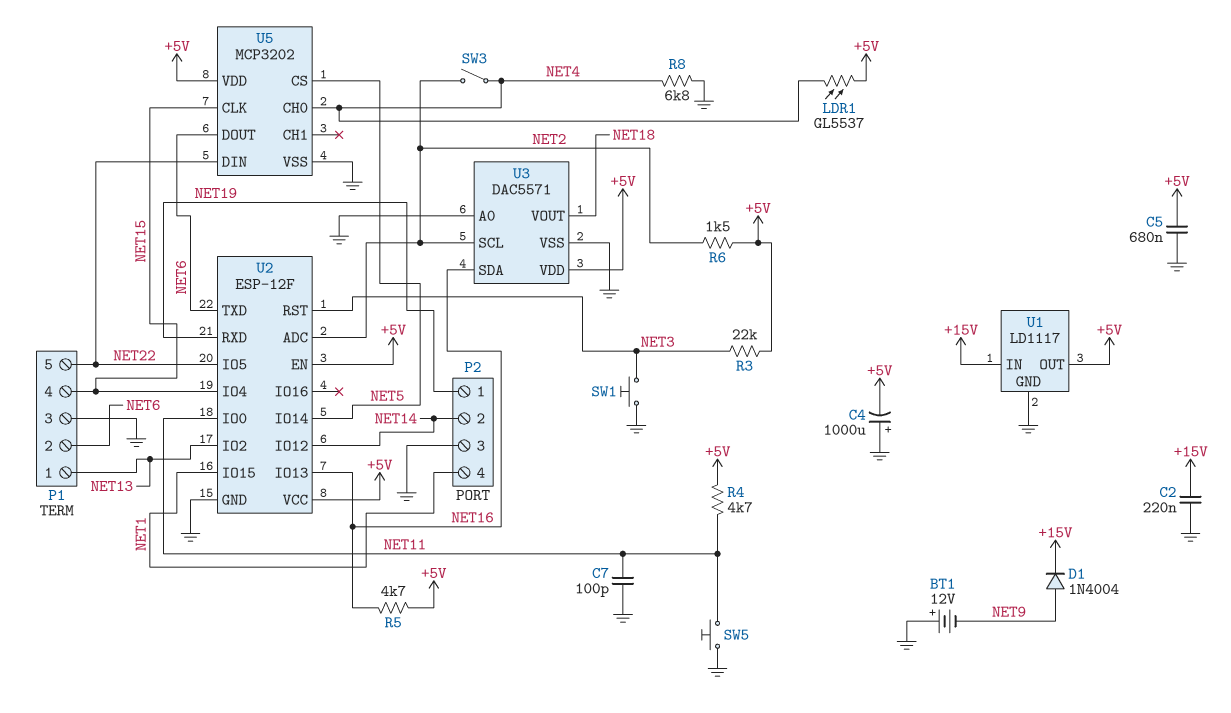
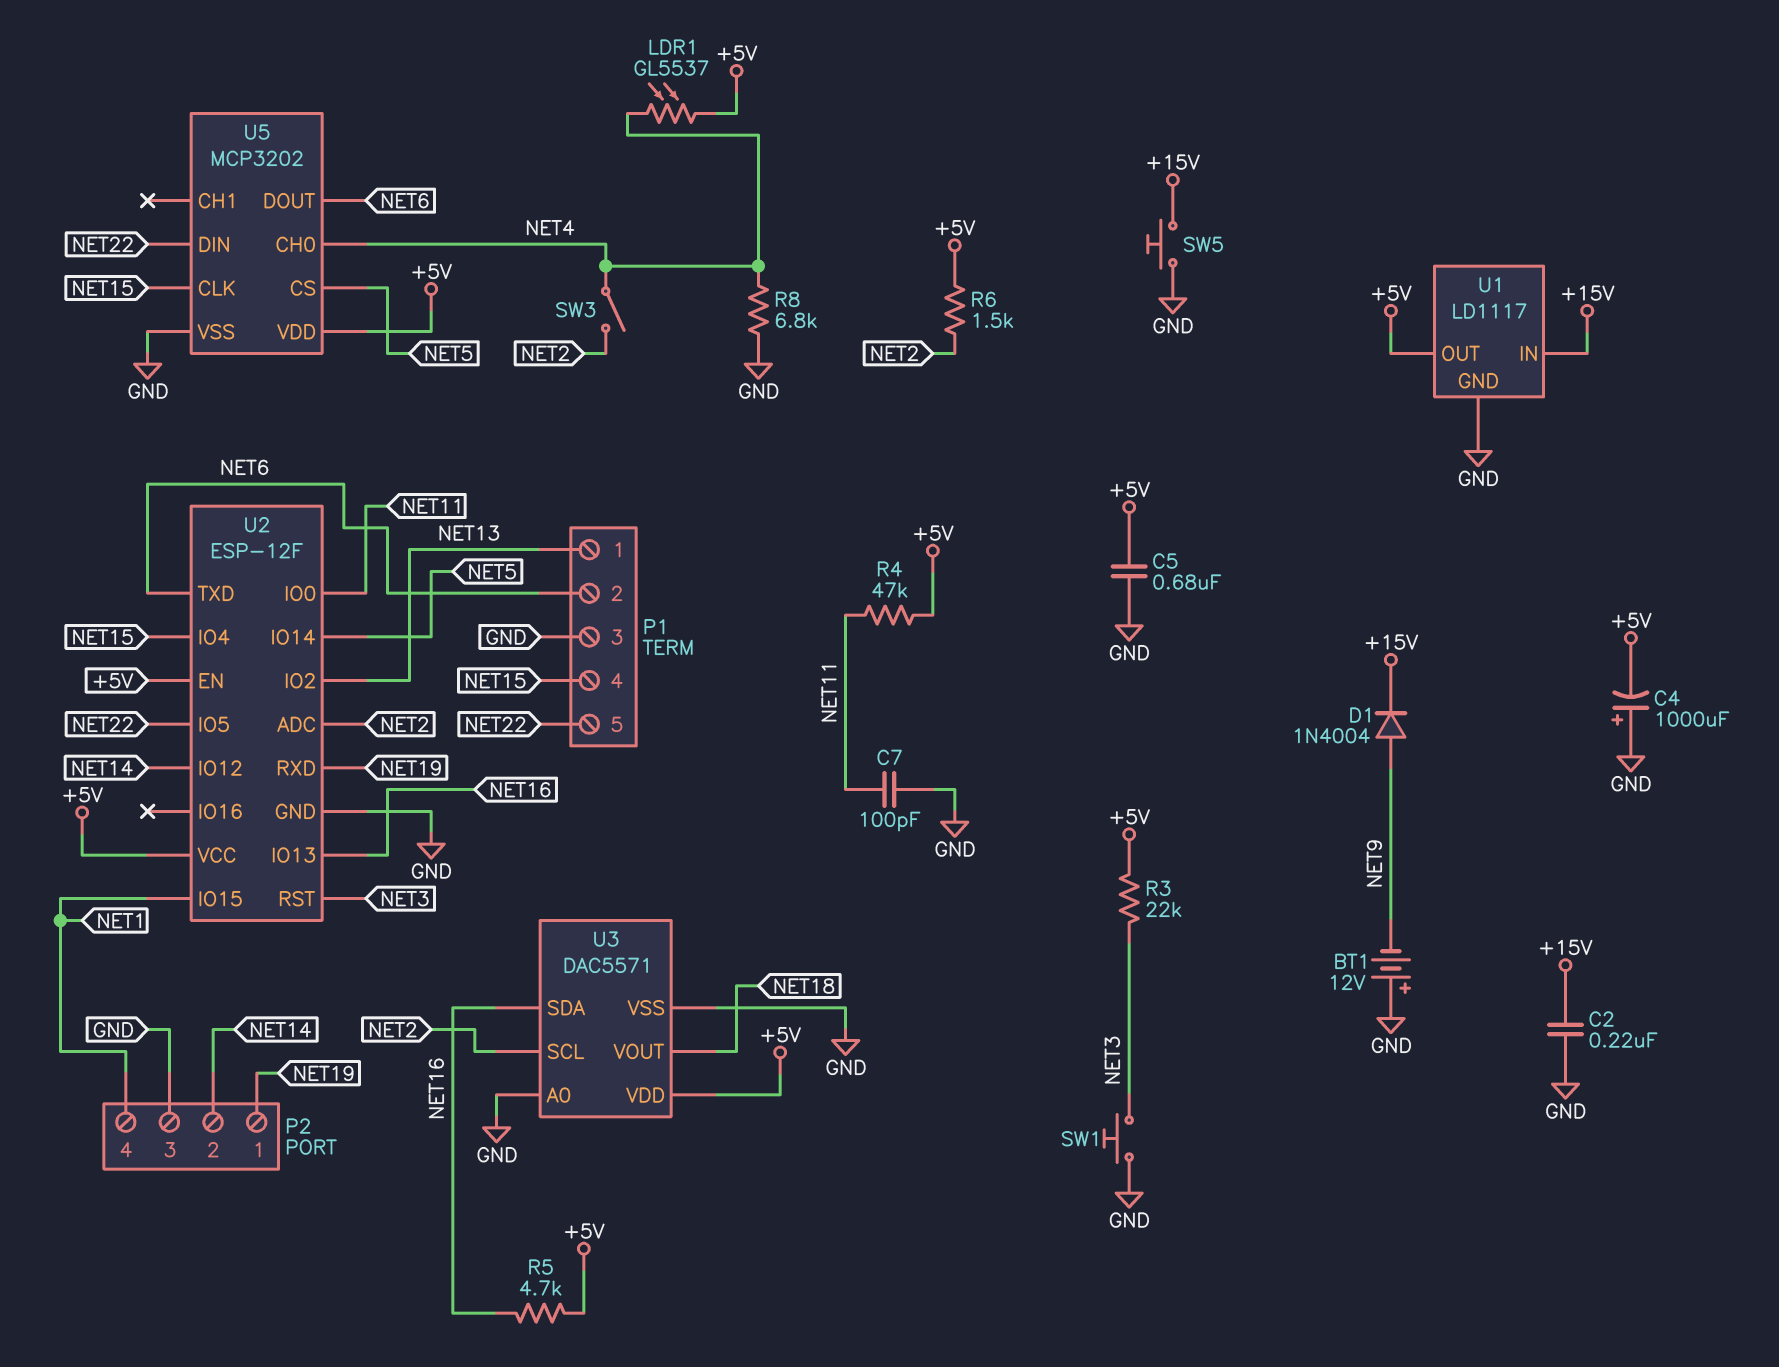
R4: 4.7k (+5V, NET11) -> 47k (+5V, NET11)
SW5: button (GND, NET11) -> button (+15V, GND)

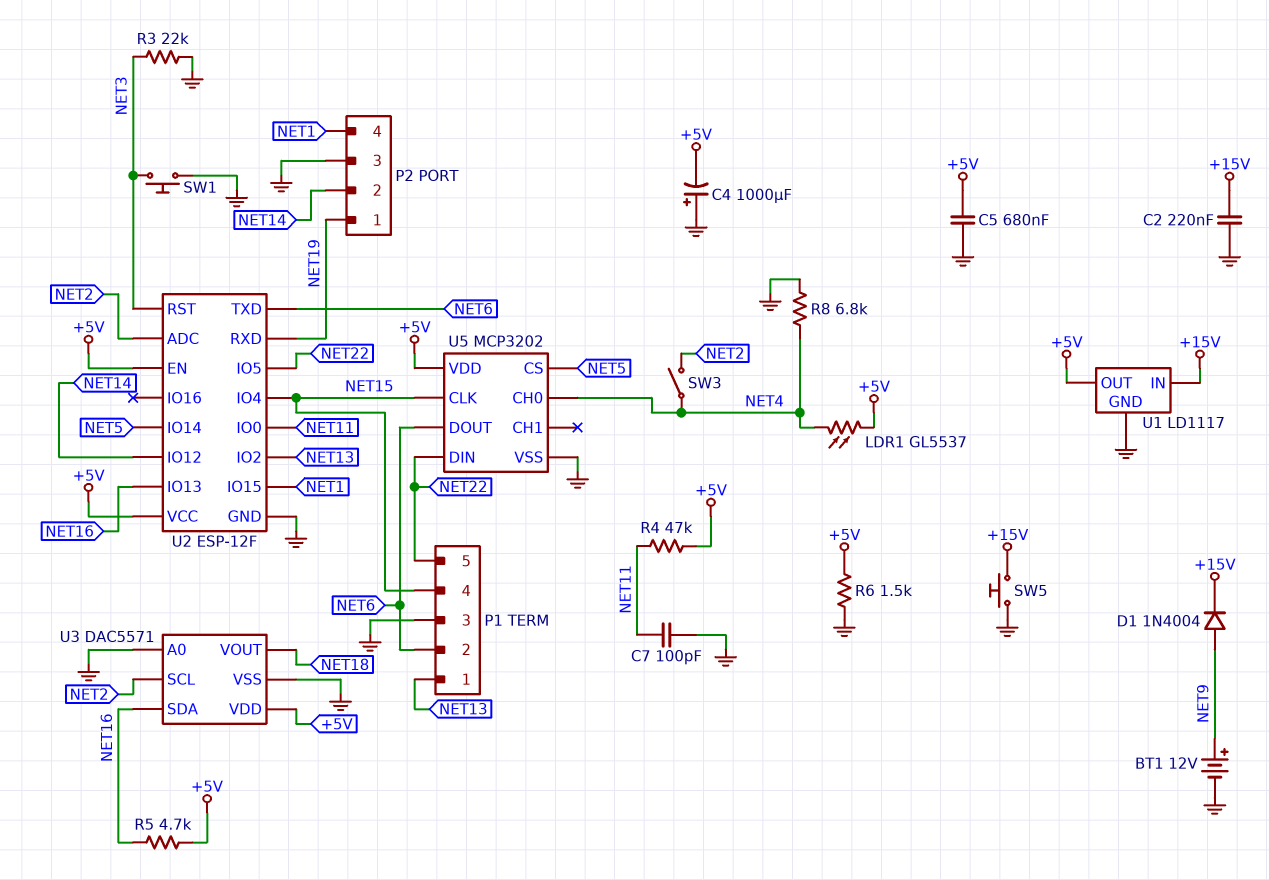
BT1: 12V (plus GND, minus NET9) -> 12V (plus NET9, minus GND)
R3: 22k (+5V, NET3) -> 22k (GND, NET3)
R6: 1.5k (+5V, NET2) -> 1.5k (+5V, GND)

